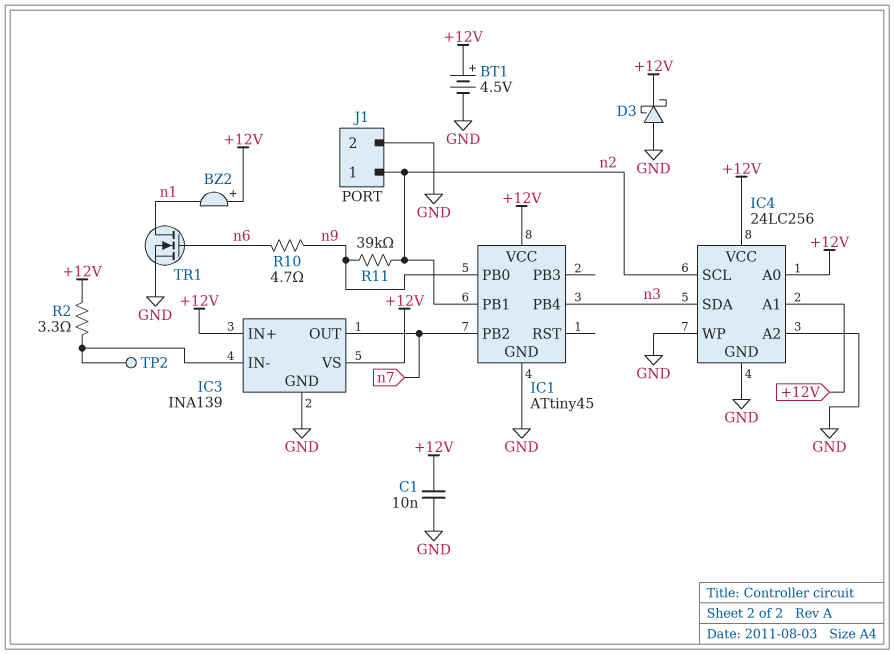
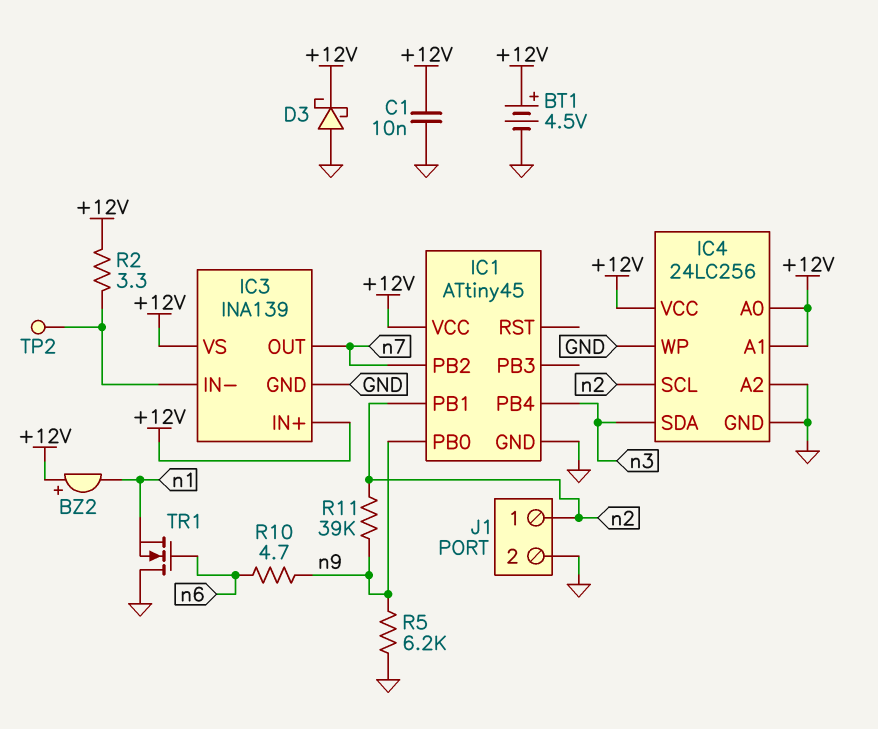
R5: none -> 6.2k (GND, n9)
TR1: NMOS (G n6, D n1, S GND) -> NMOS (G n6, D GND, S n1)

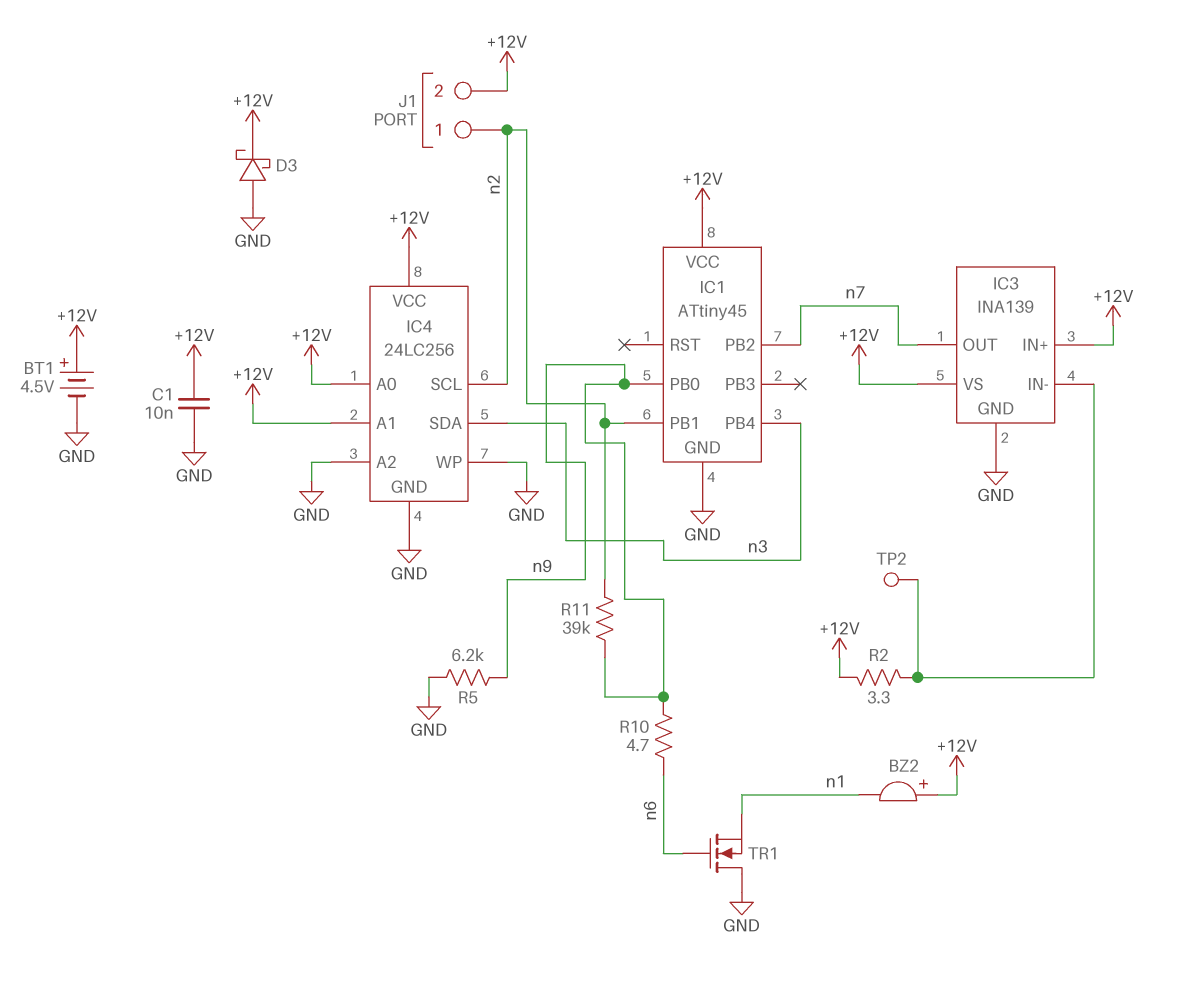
J1 pin 2: GND -> +12V

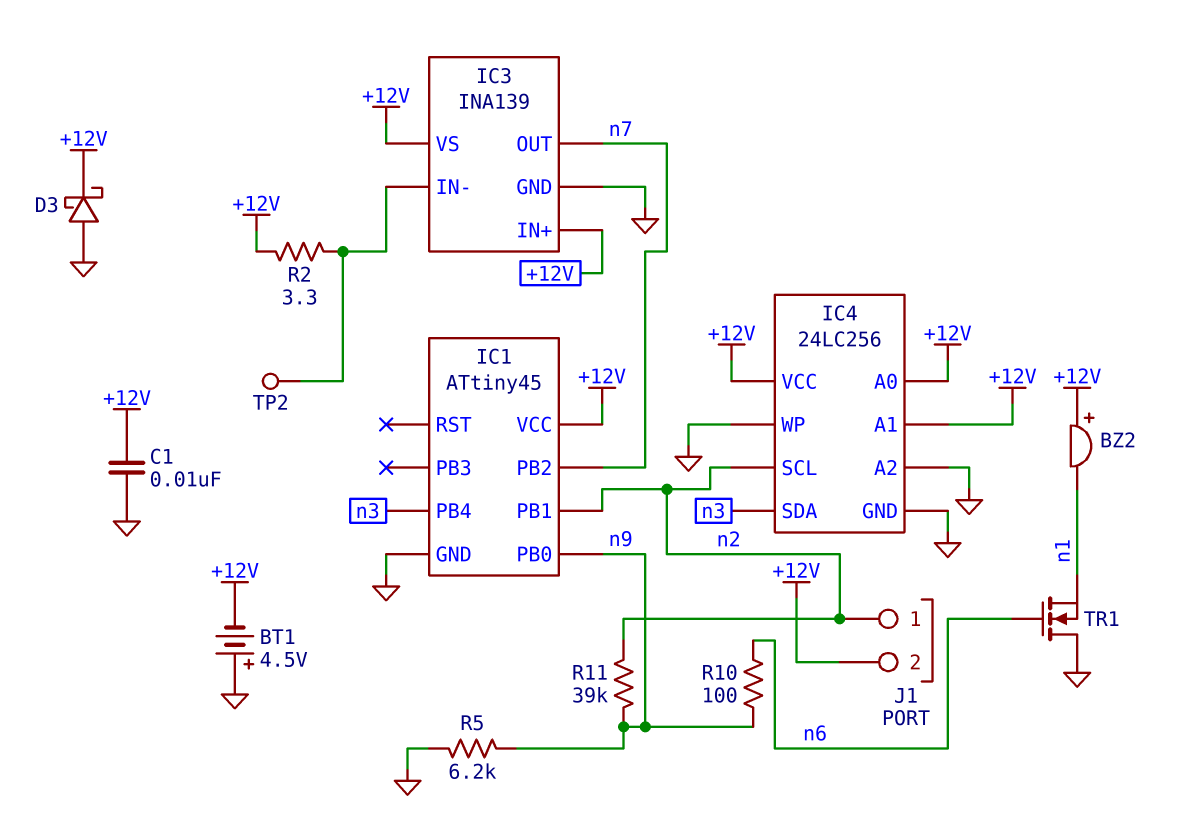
BT1: 4.5V (plus +12V, minus GND) -> 4.5V (plus GND, minus +12V)
R10: 4.7 (n6, n9) -> 100 (n6, n9)

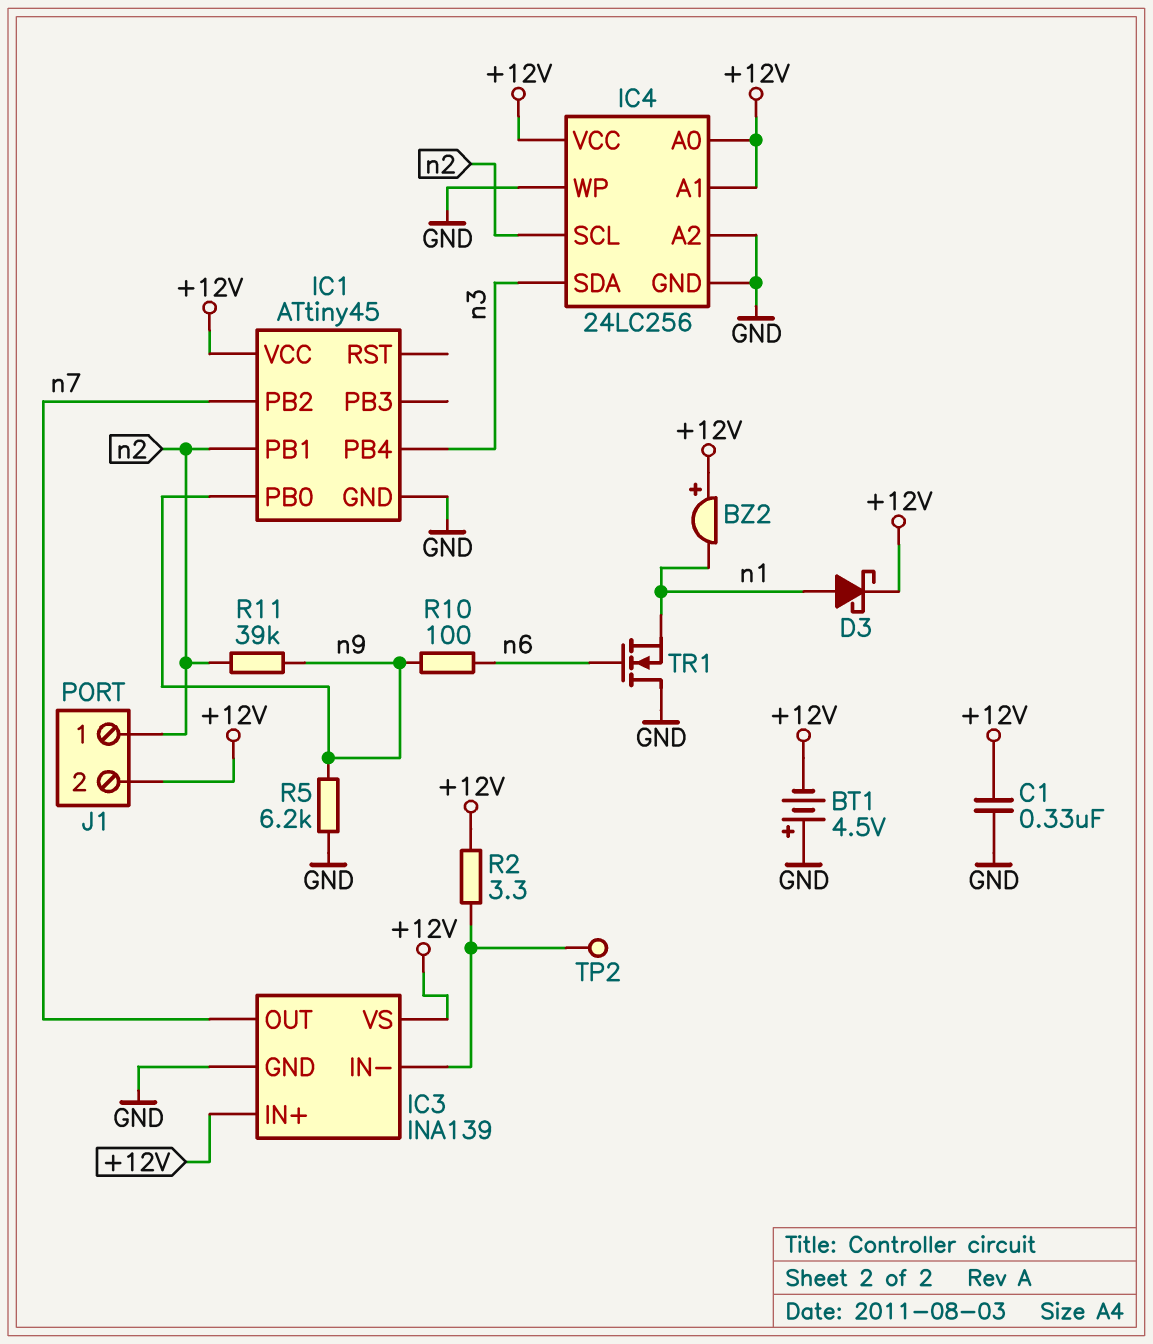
C1: 10nF (+12V, GND) -> 330nF (+12V, GND)
D3: schottky (A GND, K +12V) -> schottky (A n1, K +12V)

